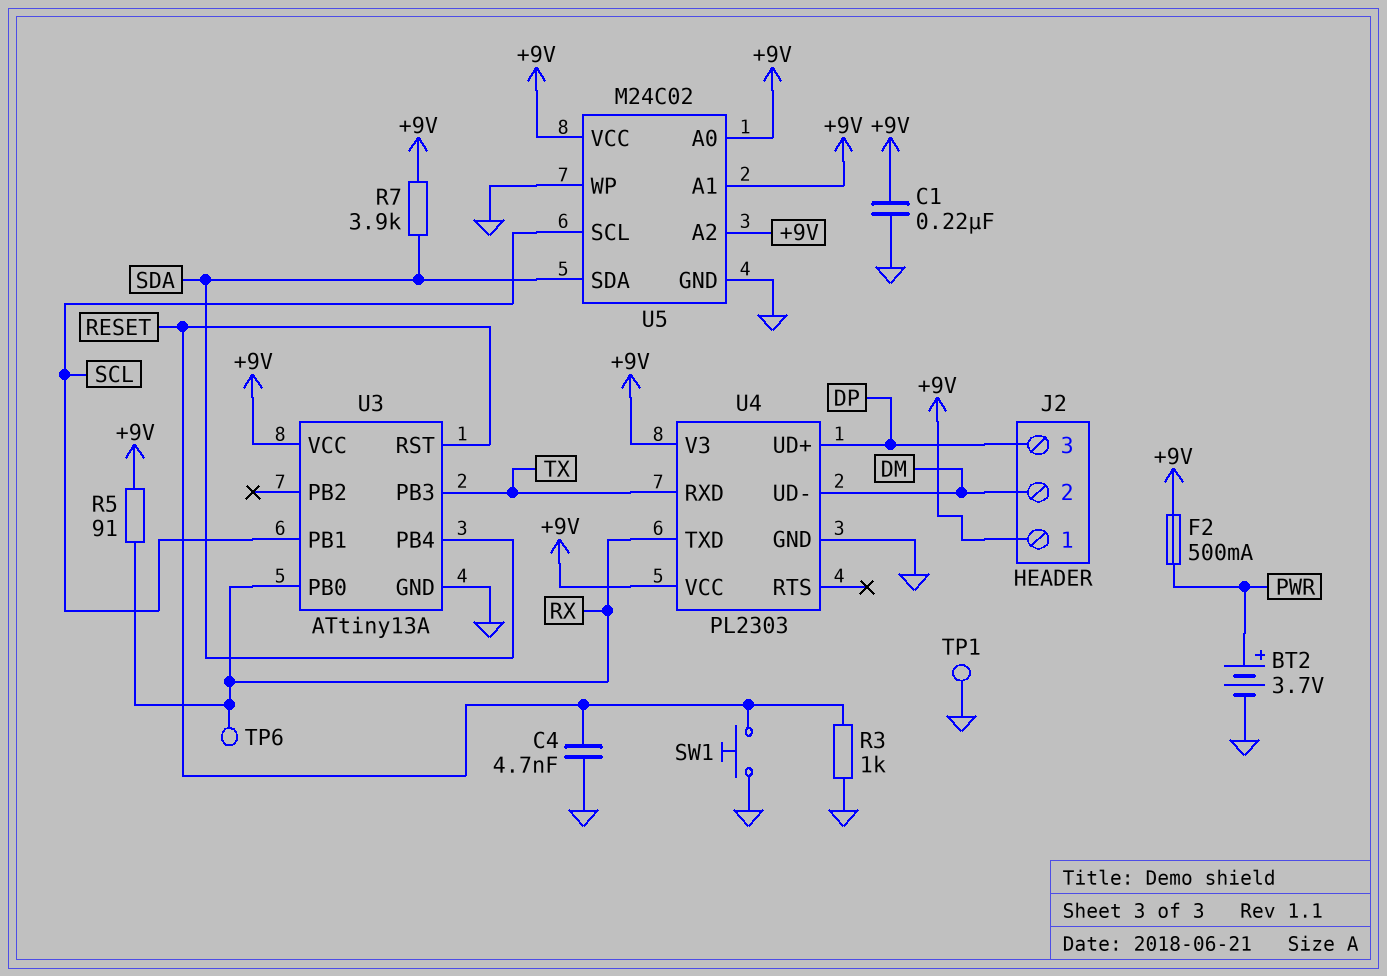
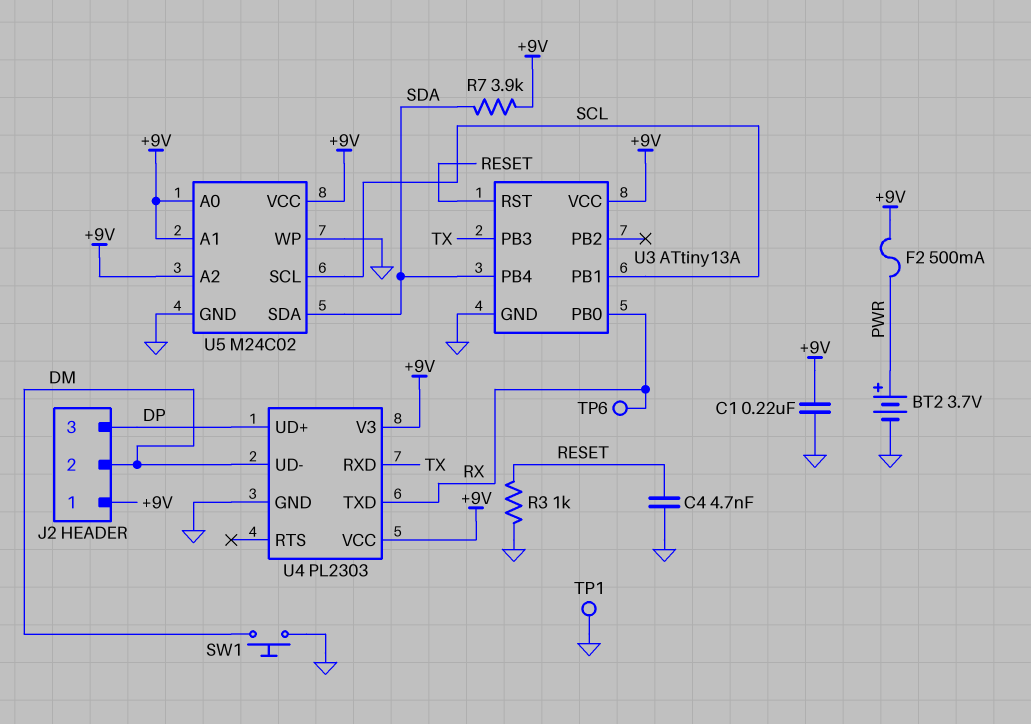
R5: 91 (+9V, RX) -> none
SW1: button (GND, RESET) -> button (DM, GND)

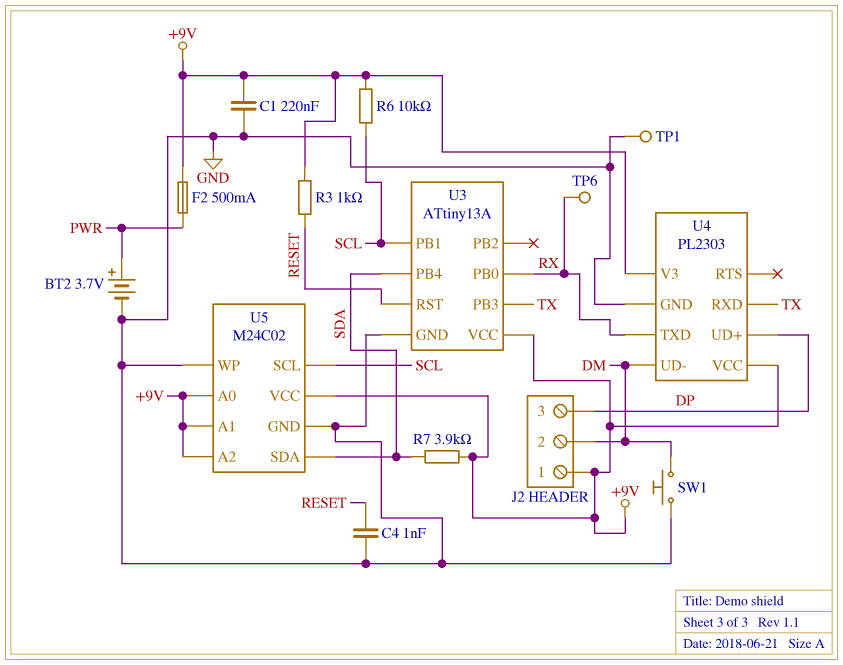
C4: 4.7nF (GND, RESET) -> 1nF (GND, RESET)
R3: 1k (GND, RESET) -> 1k (+9V, RESET)
R6: none -> 10k (+9V, SCL)

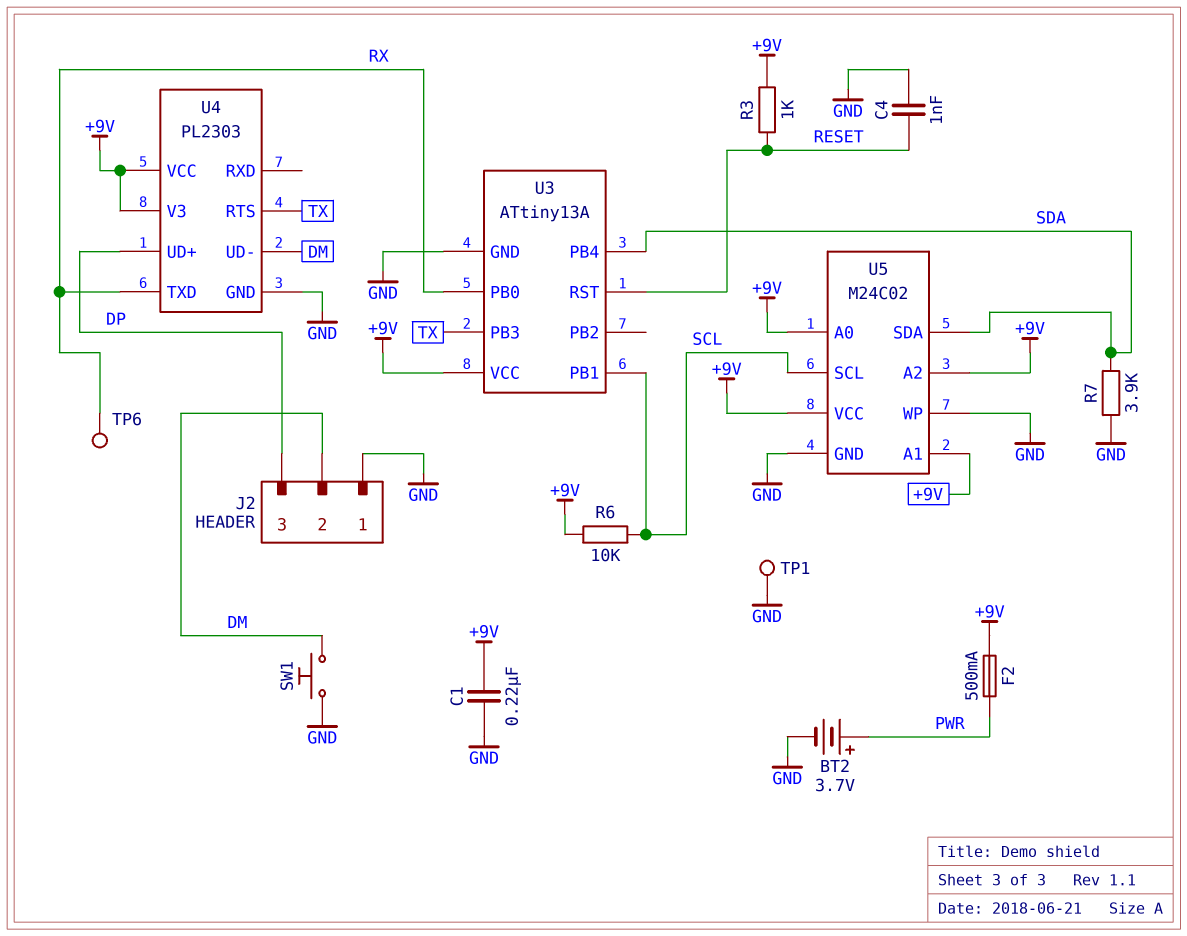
J2 pin 1: +9V -> GND
R7: 3.9k (+9V, SDA) -> 3.9k (GND, SDA)
U4 pin RTS: none -> TX
U4 pin RXD: TX -> none

